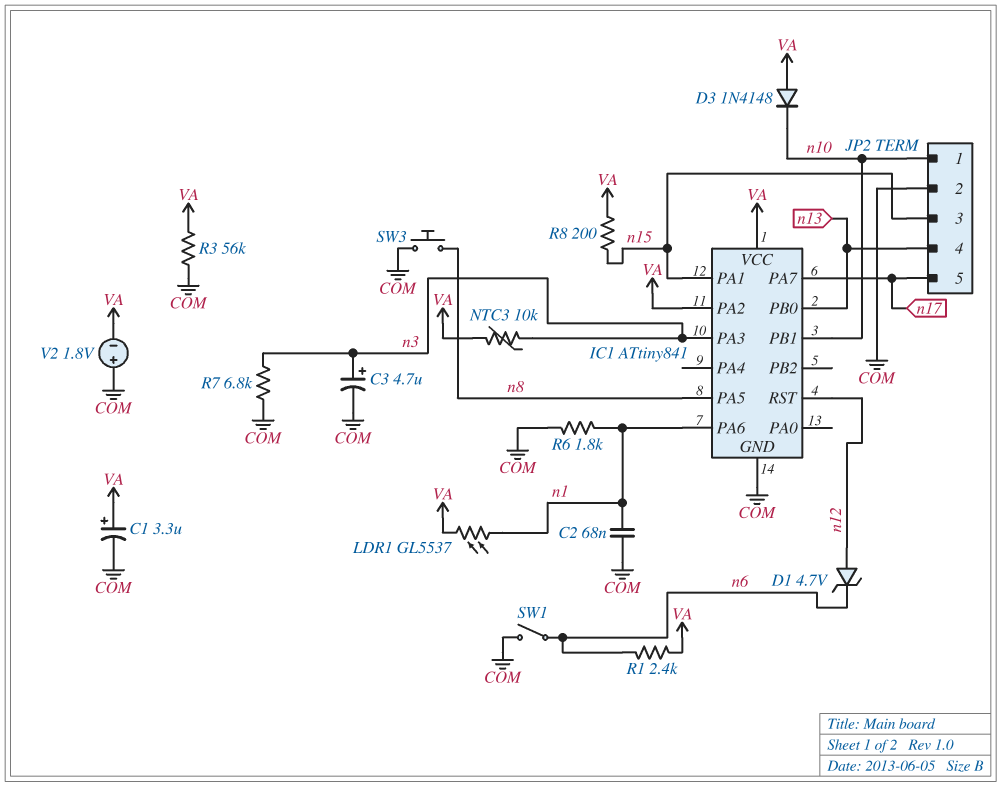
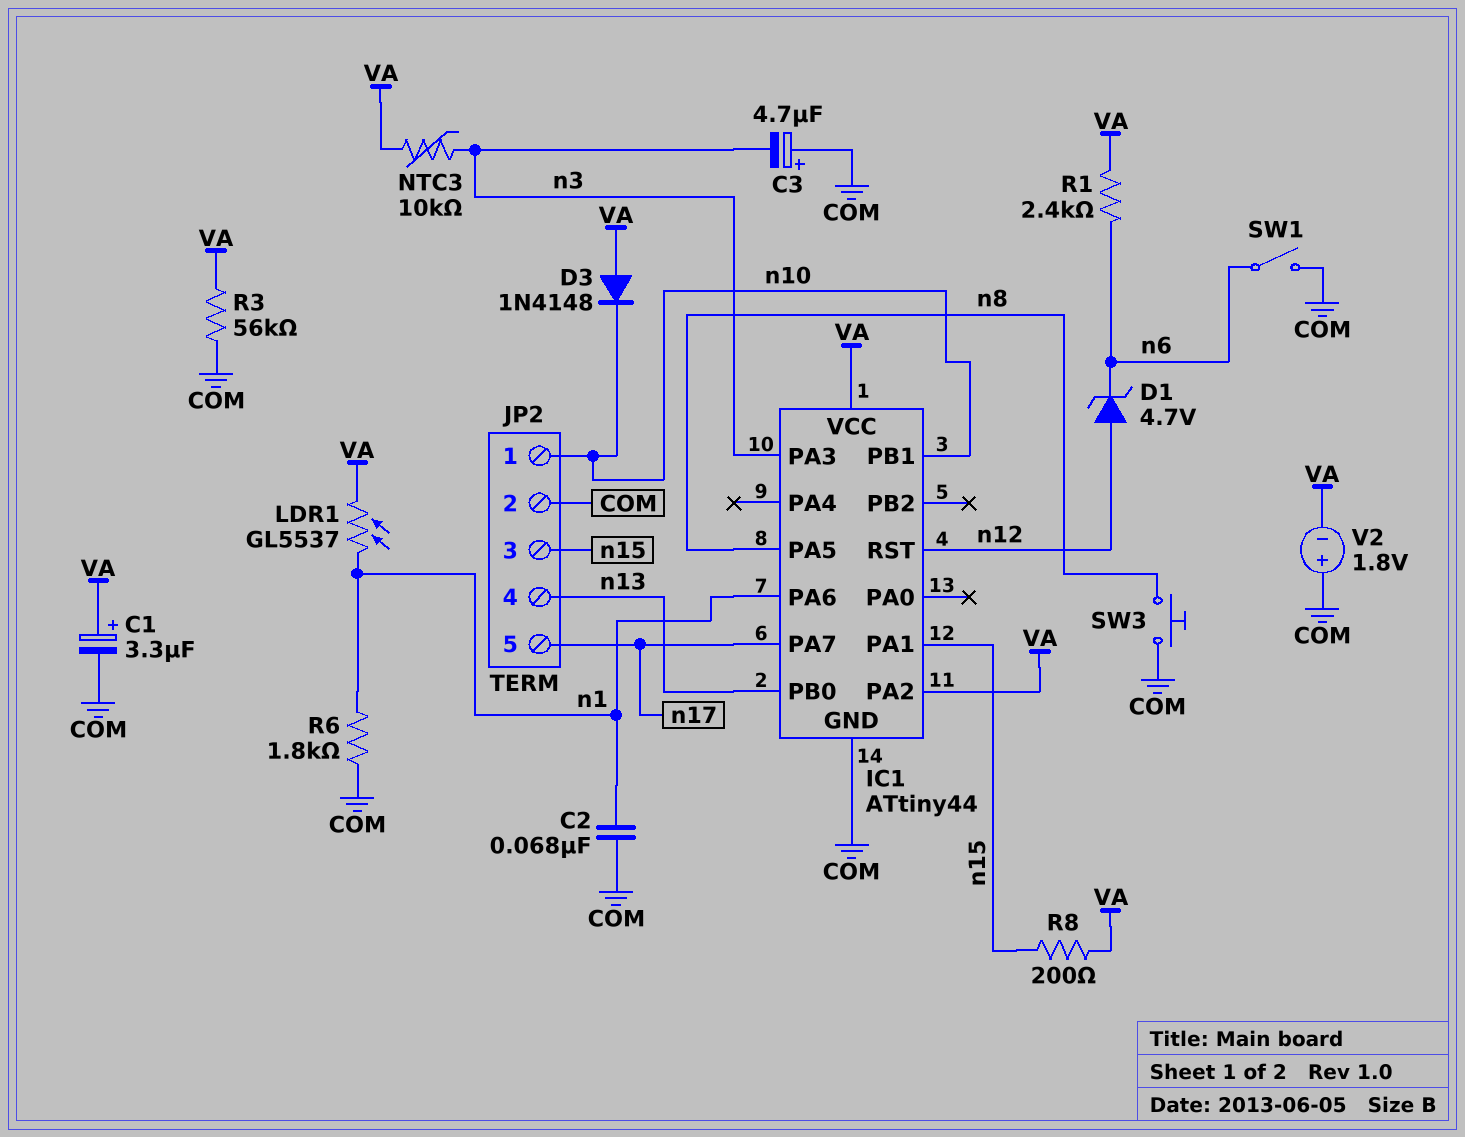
C3: 4.7uF (plus n3, minus COM) -> 4.7uF (plus COM, minus n3)
IC1: ATtiny841 -> ATtiny44
R7: 6.8k (COM, n3) -> none

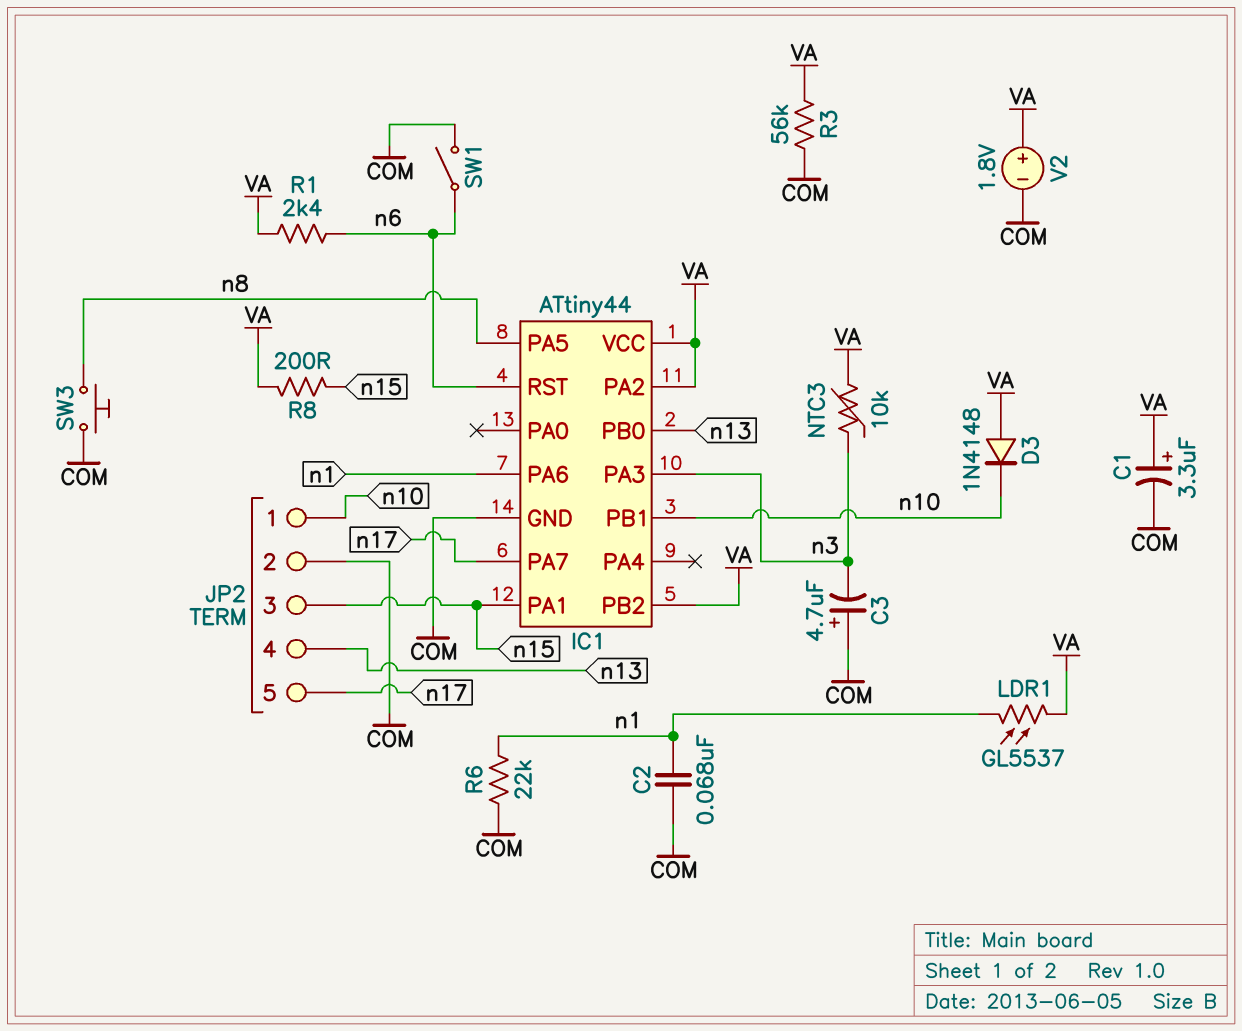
D1: zener 4.7V (A n12, K n6) -> none
IC1 pin PB2: none -> VA
IC1 pin RST: n12 -> n6
R6: 1.8k (COM, n1) -> 22k (COM, n1)
V2: 1.8V (plus COM, minus VA) -> 1.8V (plus VA, minus COM)

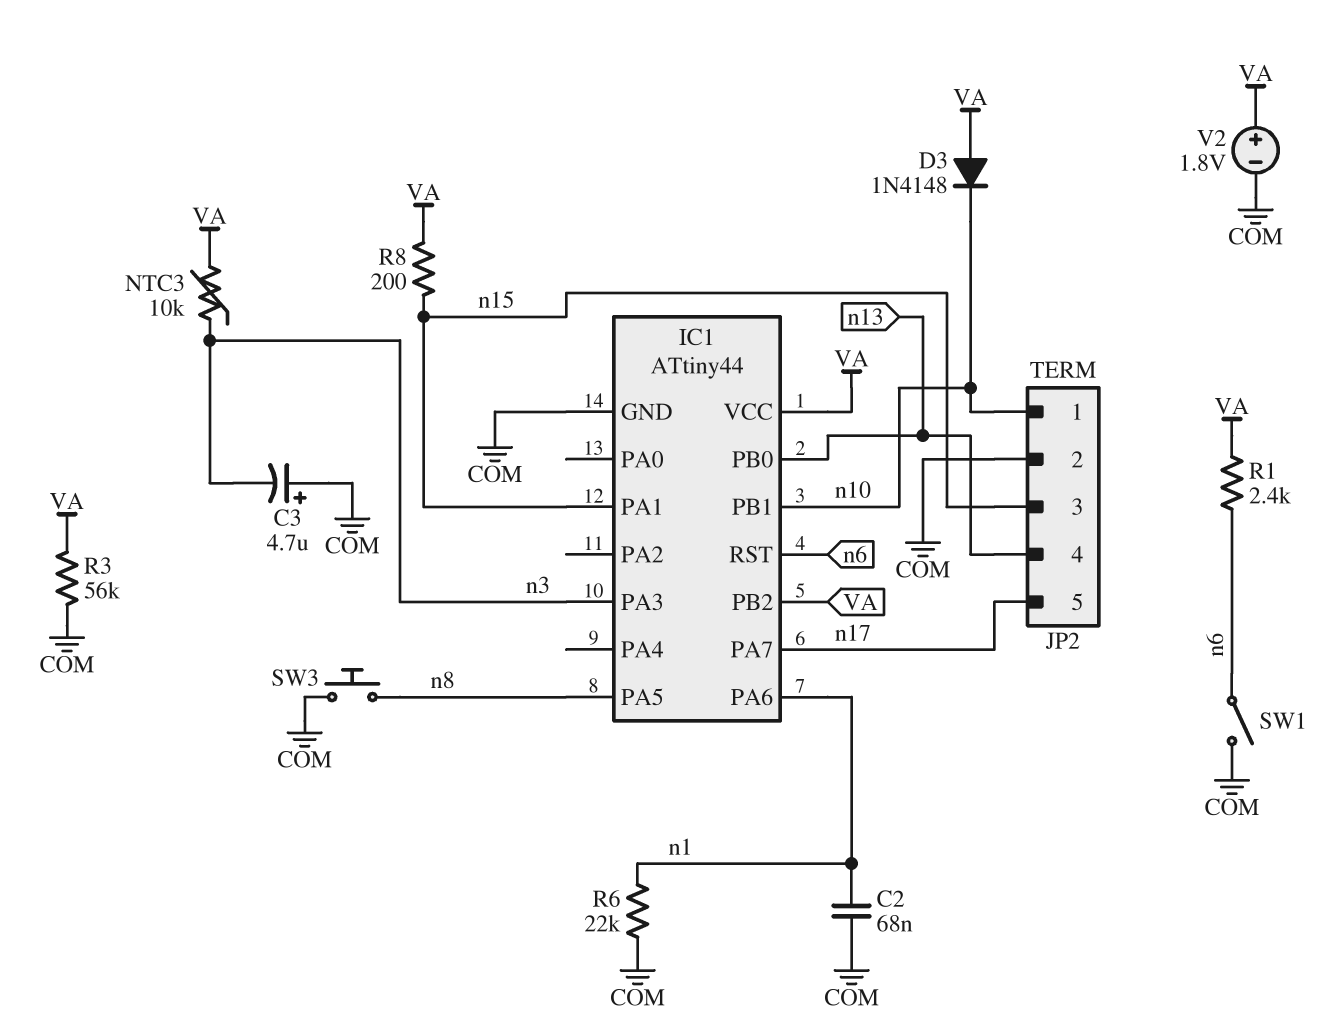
C1: 3.3uF (plus VA, minus COM) -> none
IC1 pin PA2: VA -> none
LDR1: GL5537 (VA, n1) -> none

